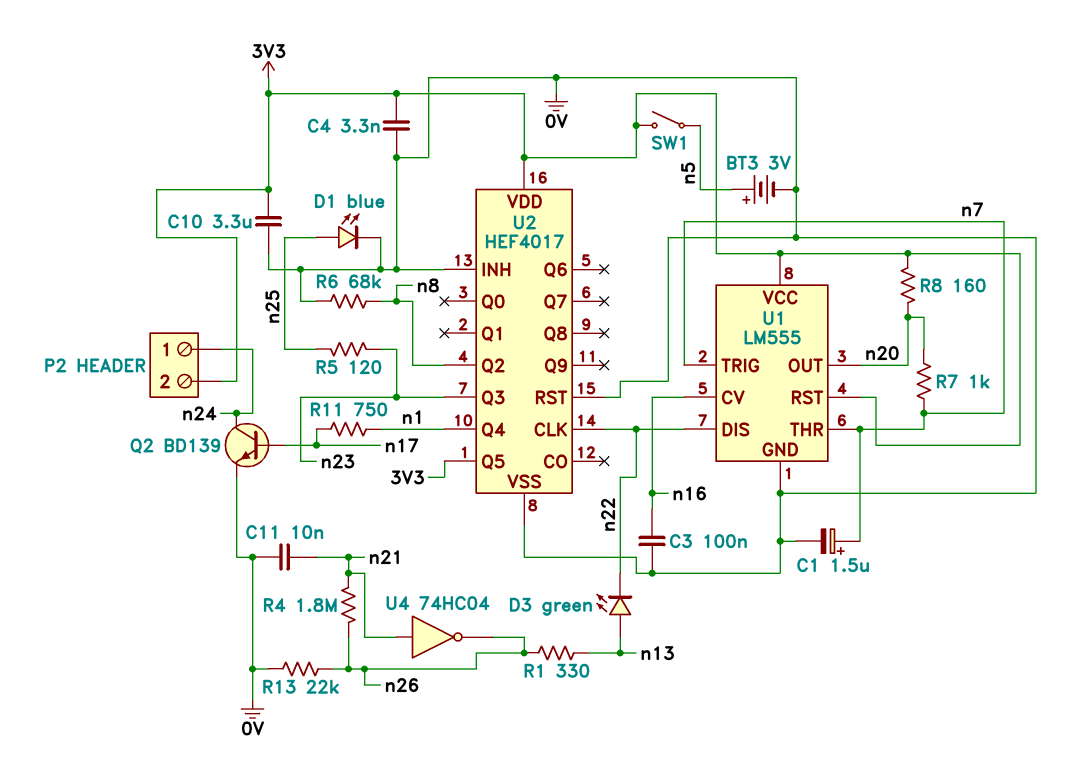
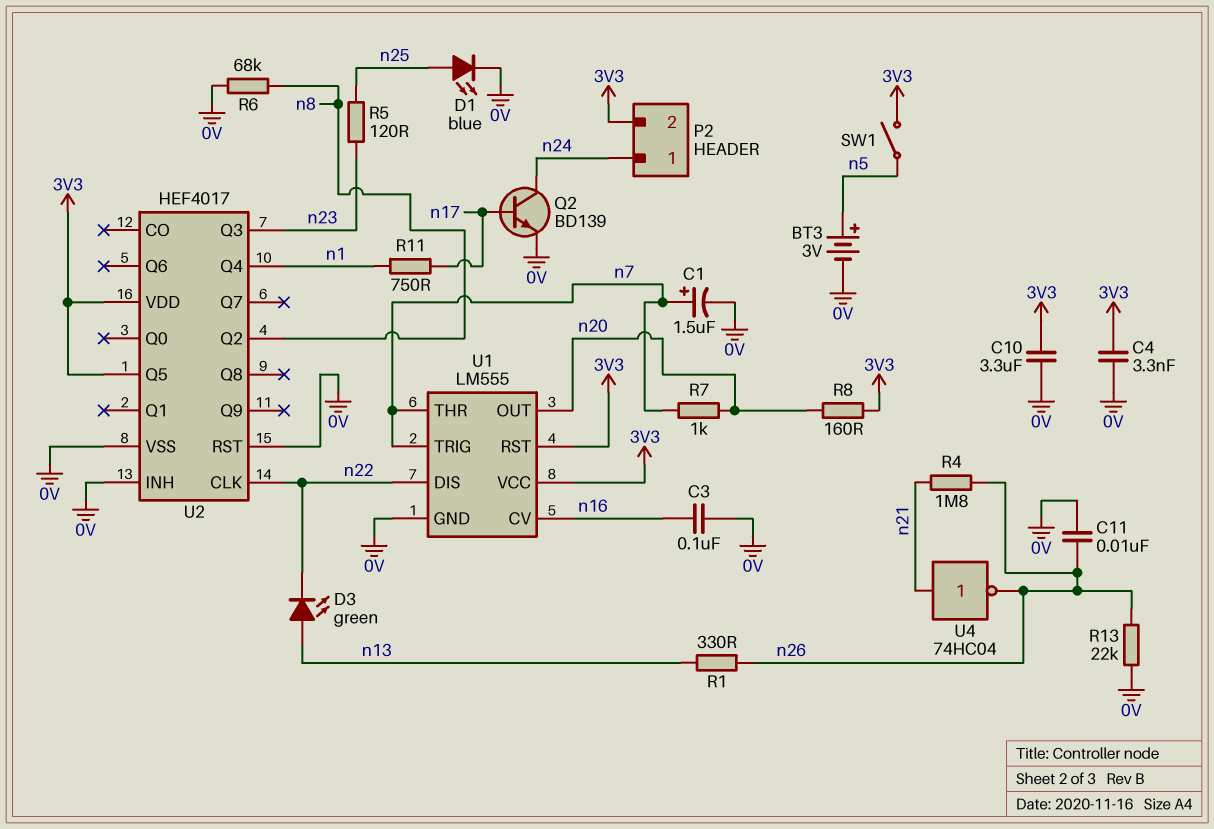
C11: 10nF (0V, n21) -> 10nF (0V, n26)

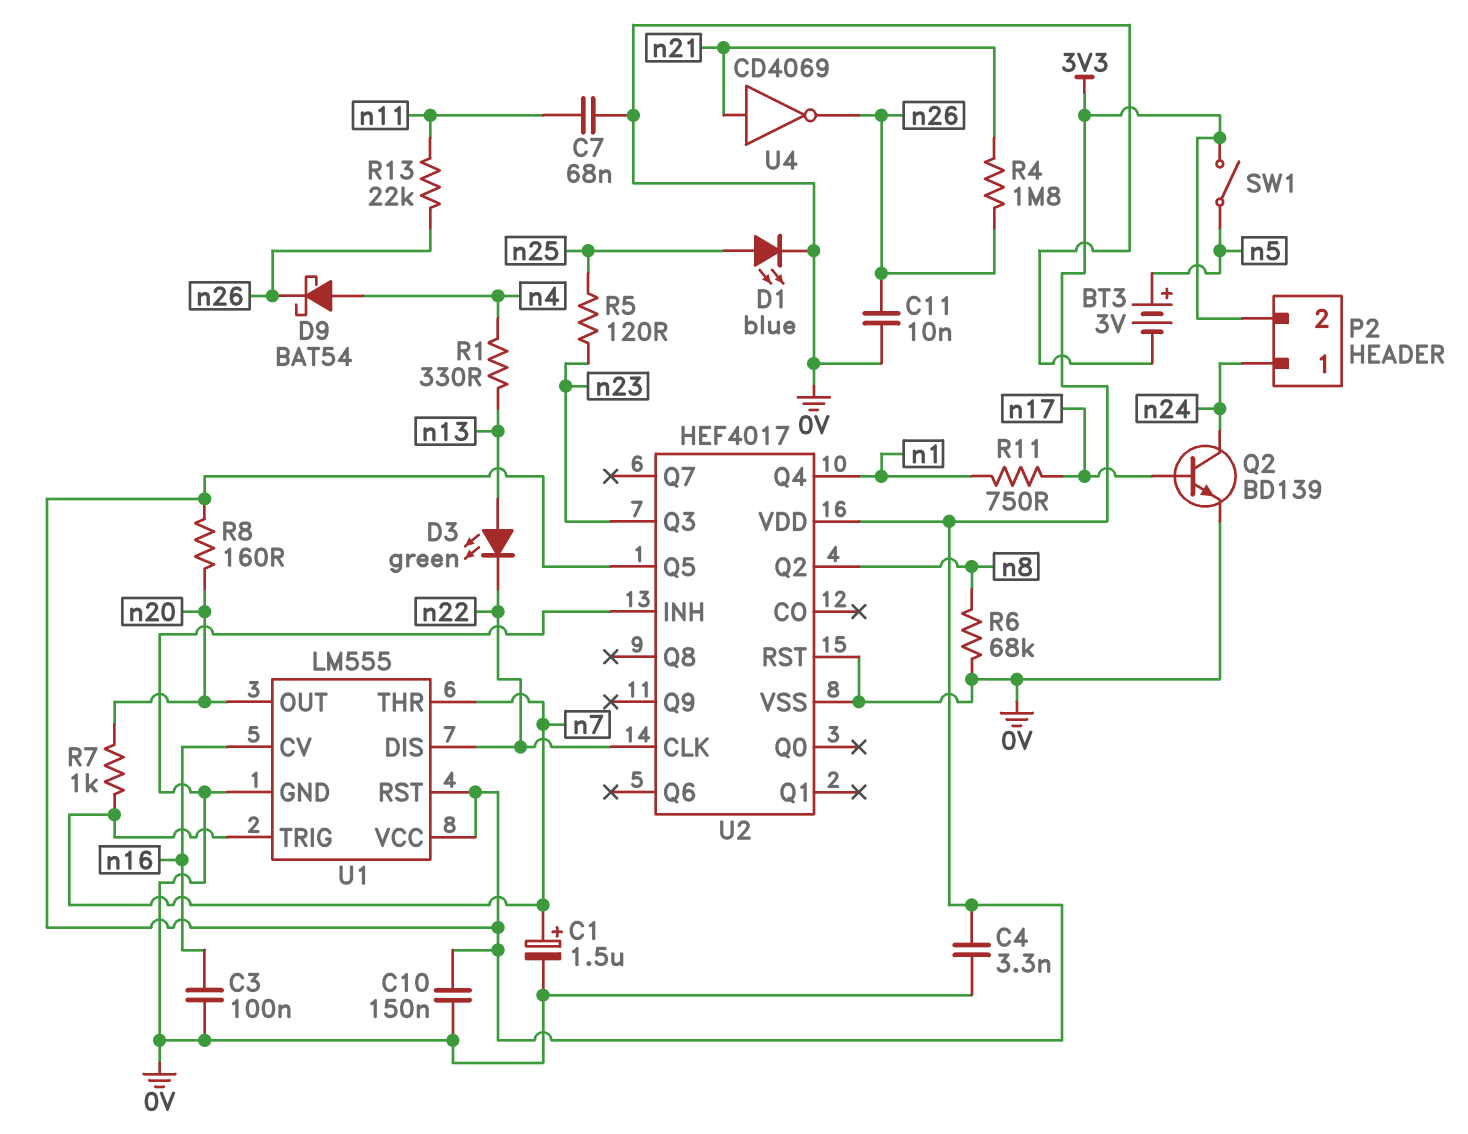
C7: none -> 68nF (0V, n11)
C10: 3.3uF (0V, 3V3) -> 150nF (0V, 3V3)
D9: none -> schottky BAT54 (A n4, K n26)
R1: 330 (n13, n26) -> 330 (n4, n13)
R13: 22k (0V, n26) -> 22k (n11, n26)
U4: NOT 74HC04 (in n21, out n26) -> NOT CD4069 (in n21, out n26)

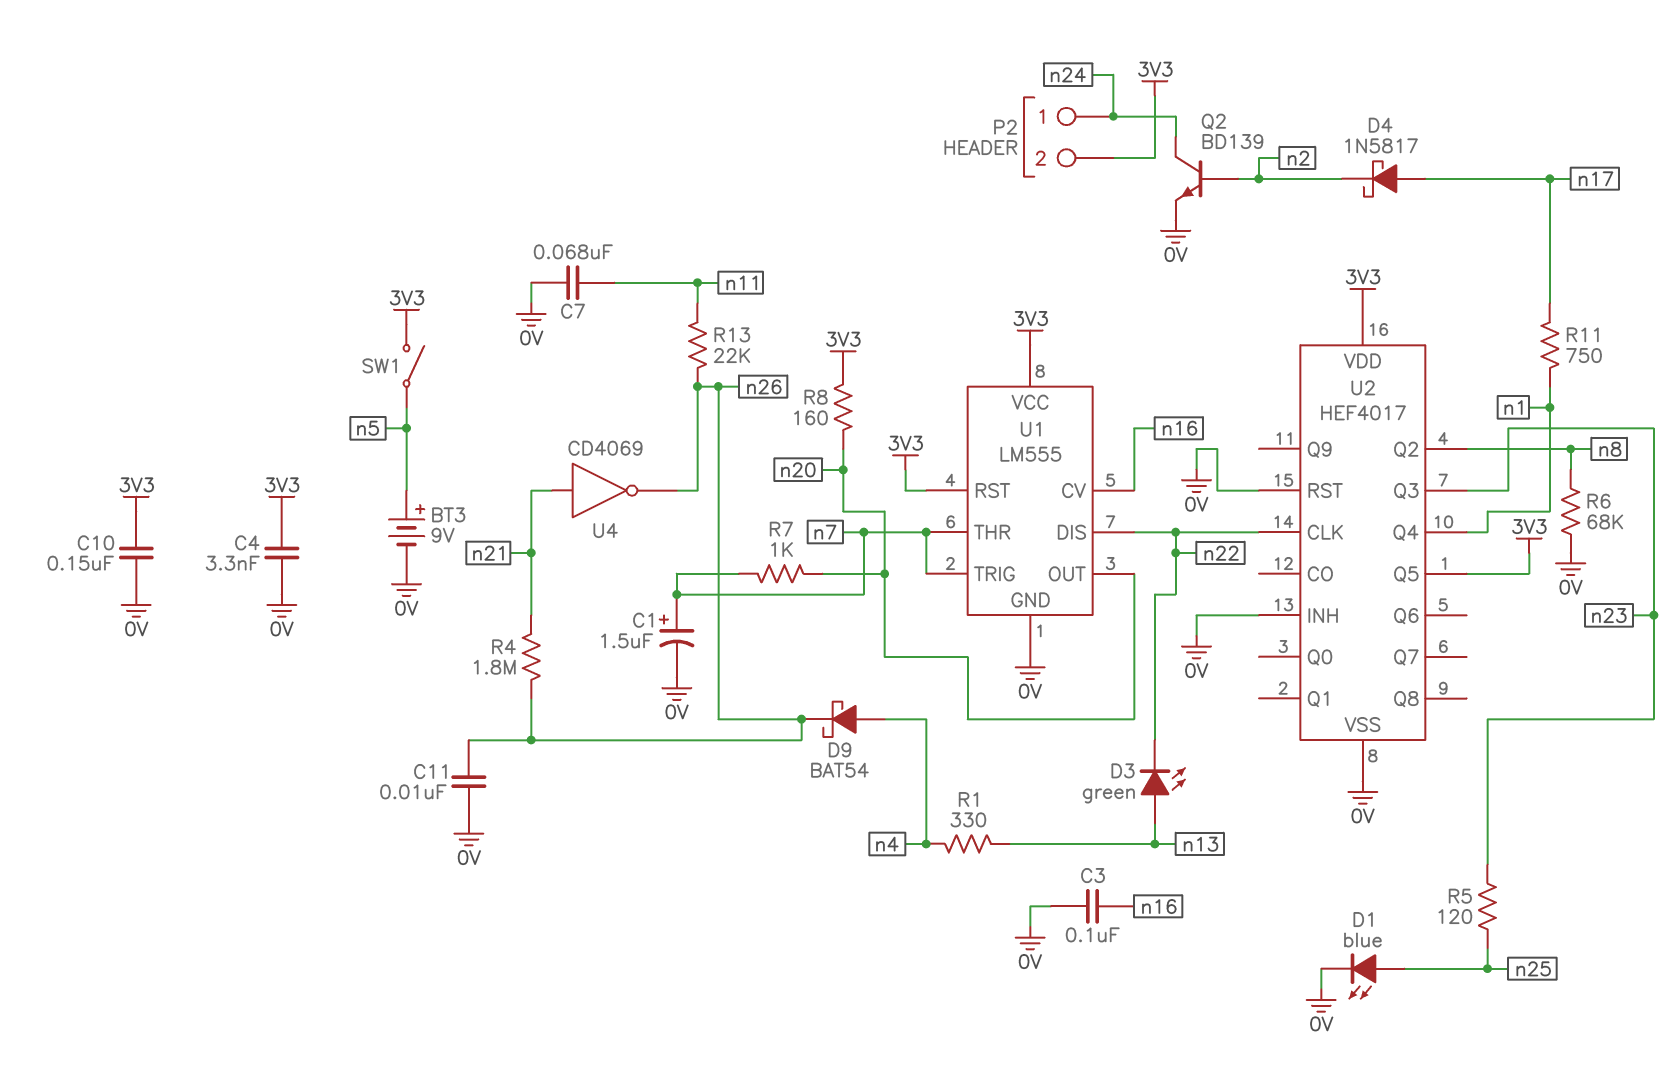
BT3: 3V (plus n5, minus 0V) -> 9V (plus n5, minus 0V)
D4: none -> schottky 1N5817 (A n17, K n2)
Q2: NPN BD139 (B n17, C n24, E 0V) -> NPN BD139 (B n2, C n24, E 0V)

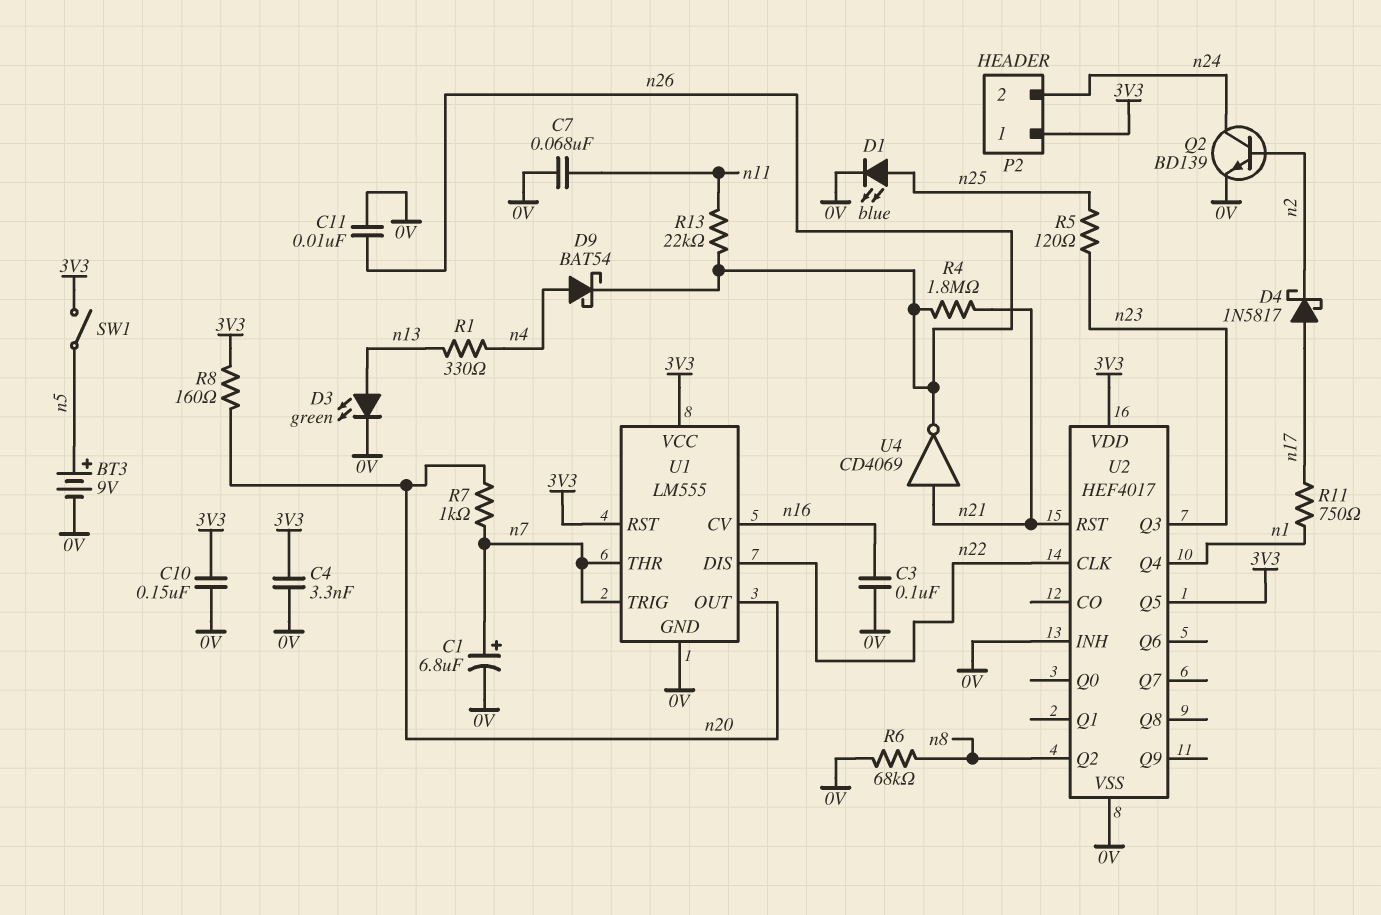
C1: 1.5uF (plus n7, minus 0V) -> 6.8uF (plus n7, minus 0V)
D3: LED green (A n13, K n22) -> LED green (A n13, K 0V)
P2 pin 1: n24 -> 3V3
P2 pin 2: 3V3 -> n24
U2 pin RST: 0V -> n21

